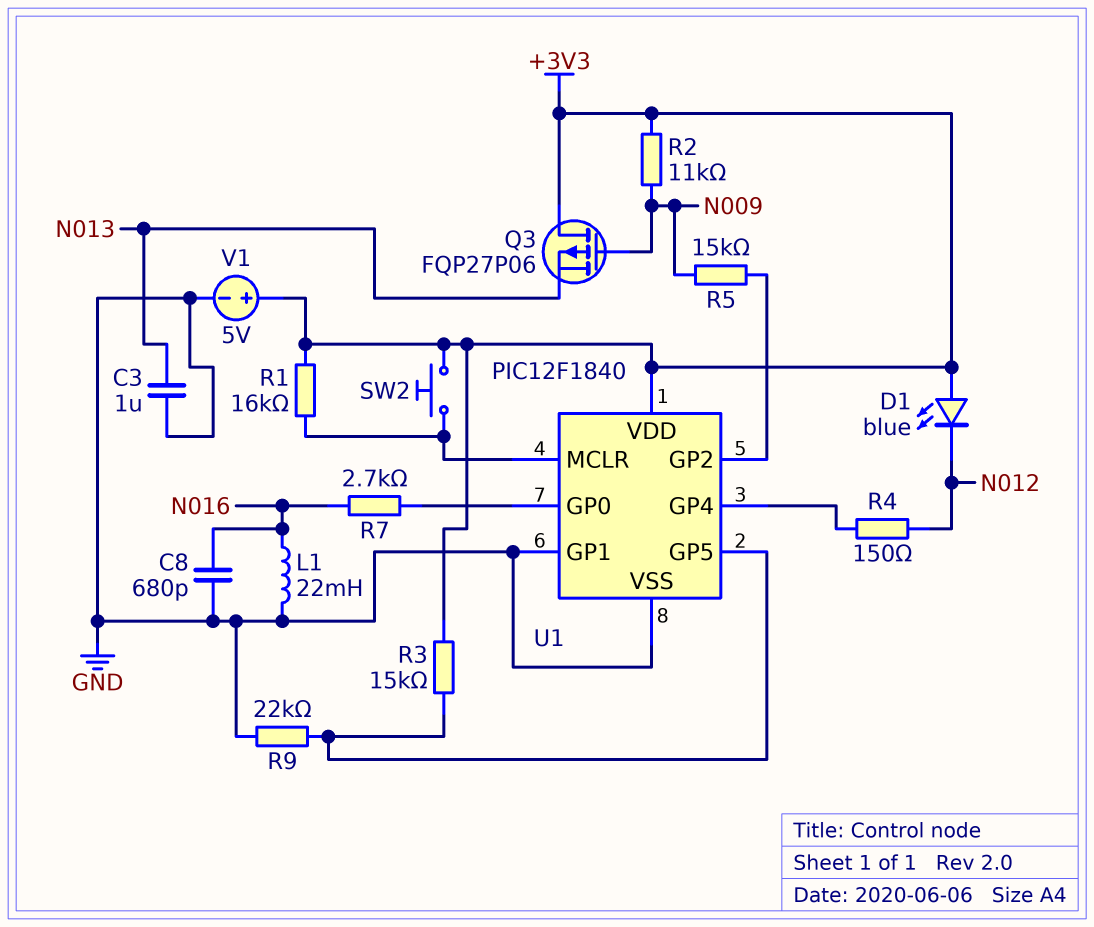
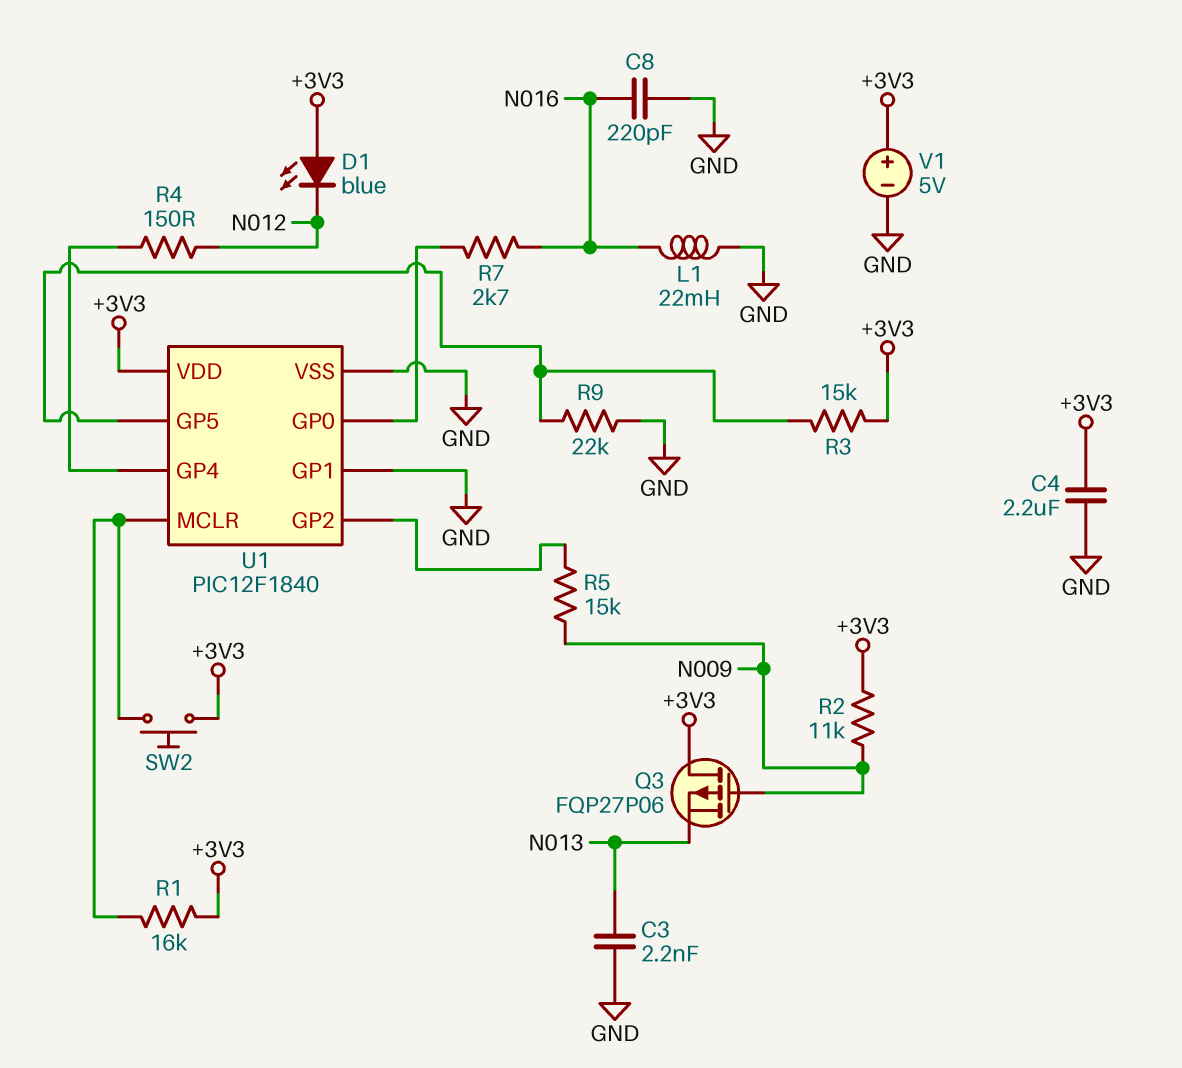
C3: 1uF (GND, N013) -> 2.2nF (GND, N013)
C4: none -> 2.2uF (+3V3, GND)
C8: 680pF (GND, N016) -> 220pF (GND, N016)

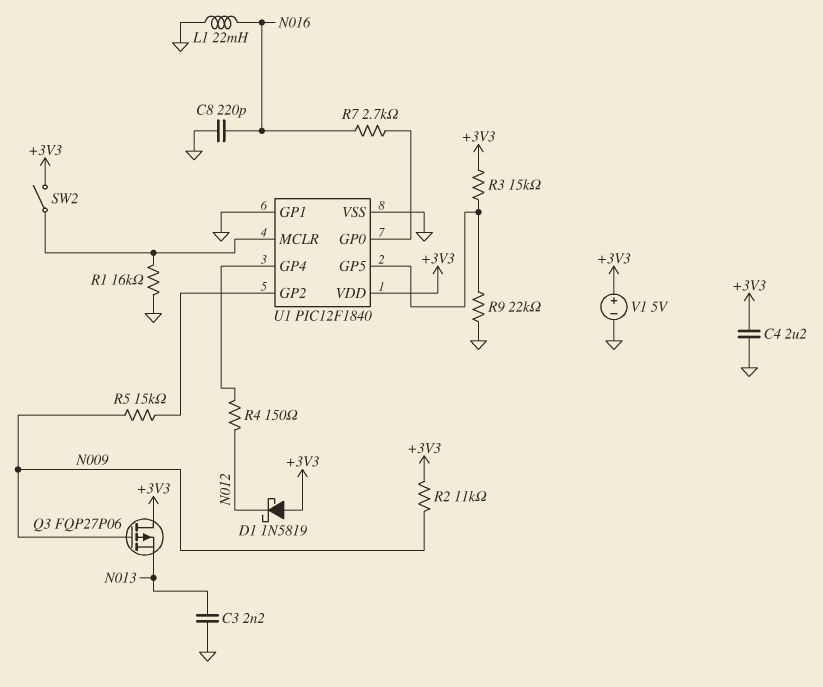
D1: LED blue (A +3V3, K N012) -> schottky 1N5819 (A +3V3, K N012)
R1: 16k (+3V3, U1/MCLR) -> 16k (GND, U1/MCLR)
SW2: button (+3V3, U1/MCLR) -> switch (+3V3, U1/MCLR)

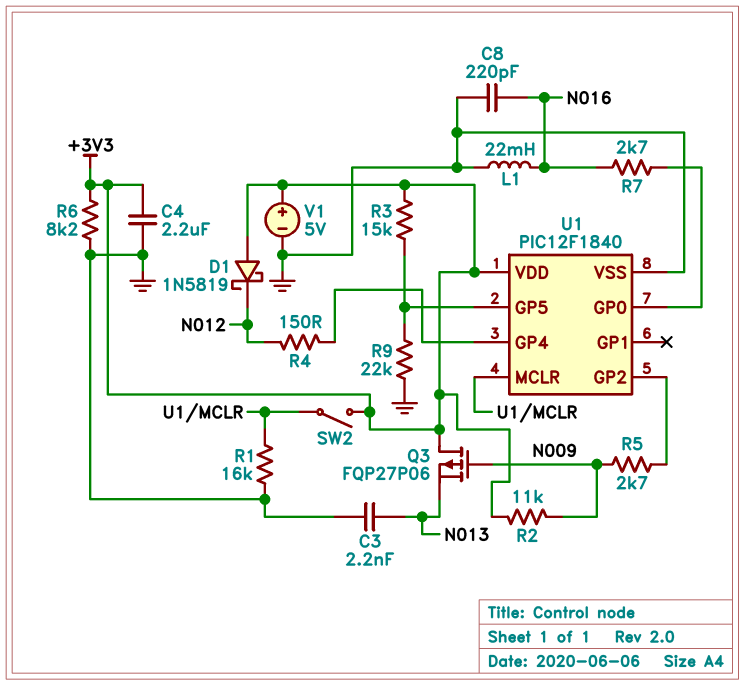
R5: 15k (N009, U1/GP2) -> 2.7k (N009, U1/GP2)
R6: none -> 8.2k (+3V3, GND)
U1 pin GP1: GND -> none

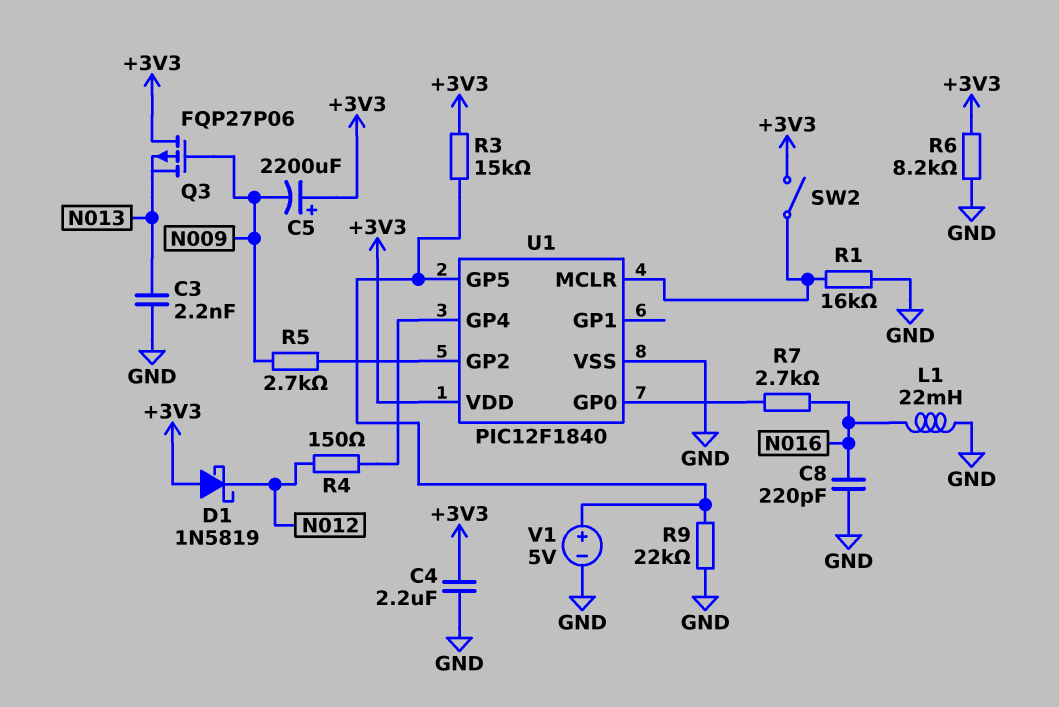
C5: none -> 2200uF (plus +3V3, minus N009)
R2: 11k (+3V3, N009) -> none
V1: 5V (plus +3V3, minus GND) -> 5V (plus U1/GP5, minus GND)

